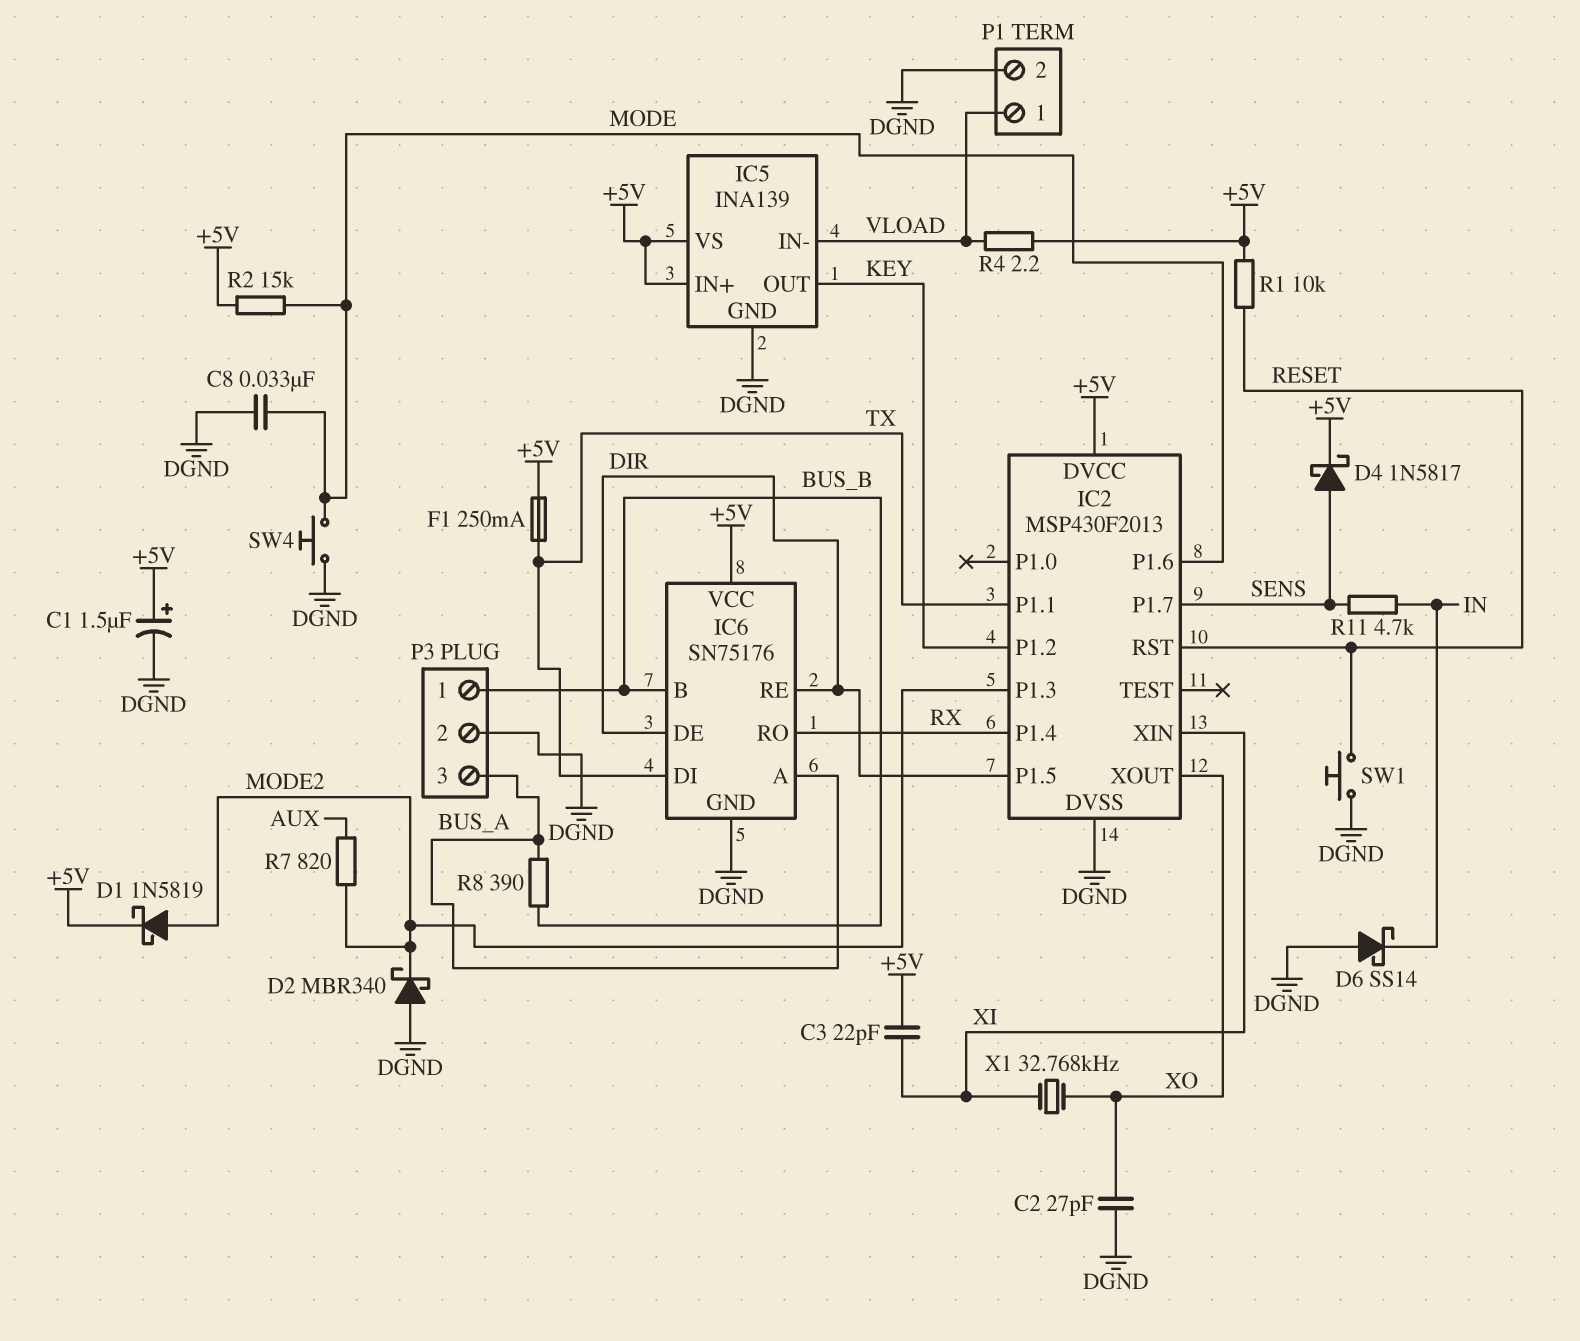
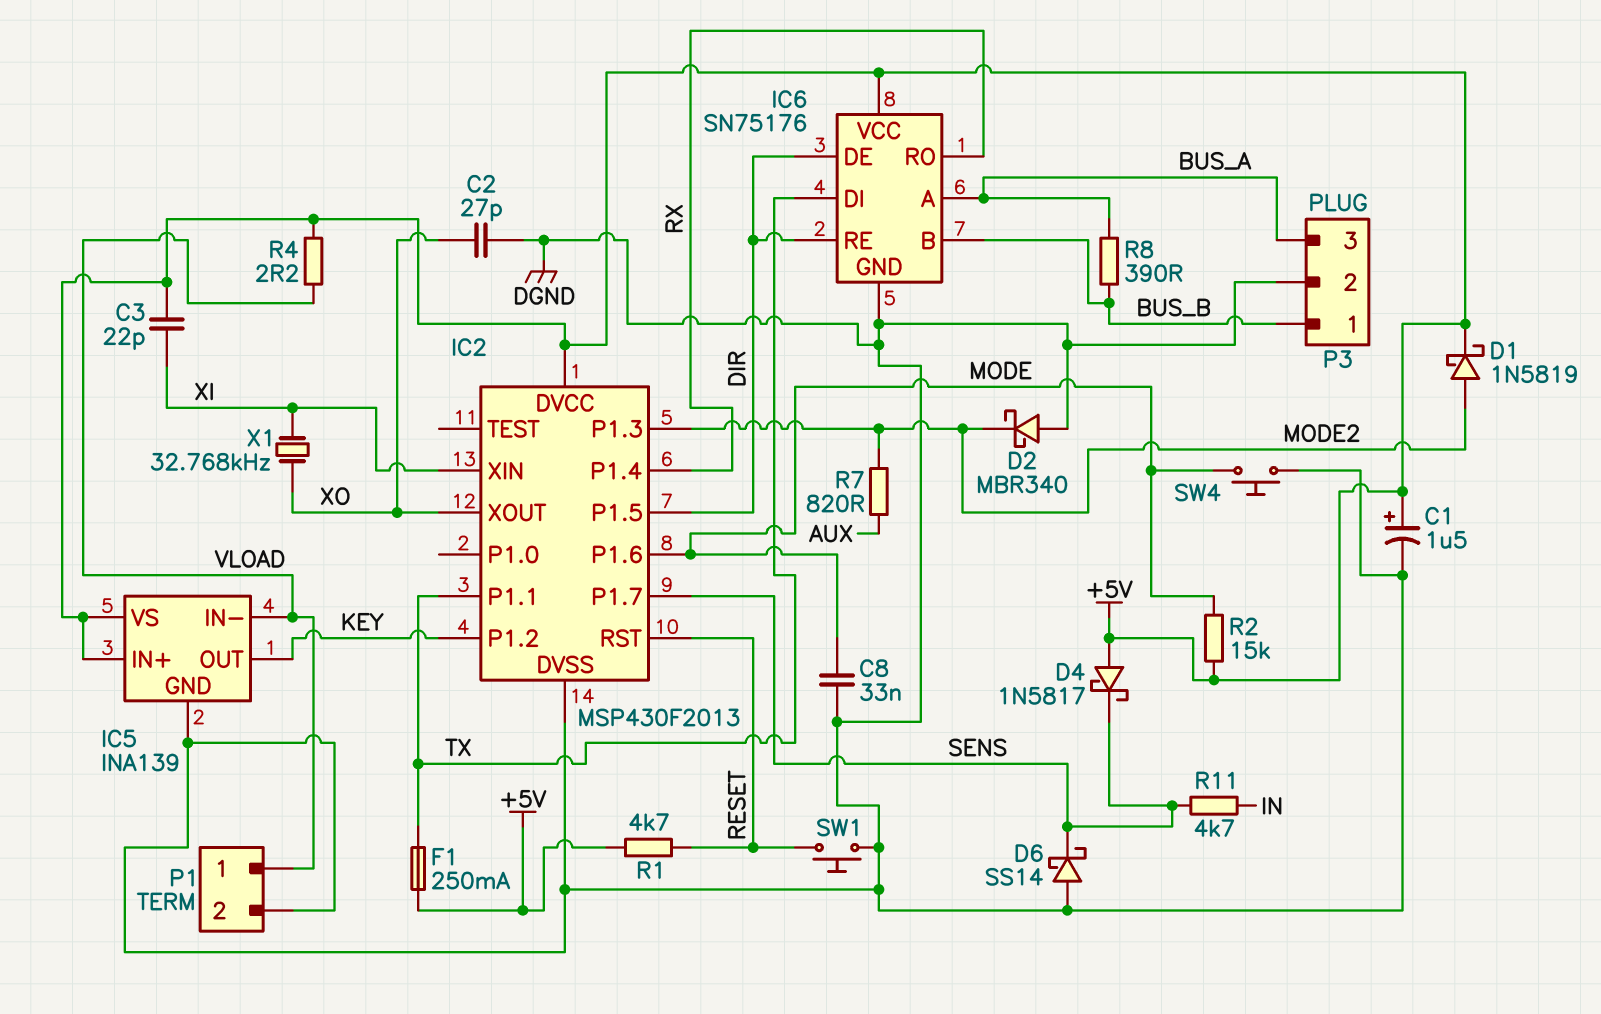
D4: schottky 1N5817 (A SENS, K +5V) -> schottky 1N5817 (A +5V, K SENS)
D6: schottky SS14 (A DGND, K IN) -> schottky SS14 (A DGND, K SENS)
R1: 10k (+5V, RESET) -> 4.7k (+5V, RESET)

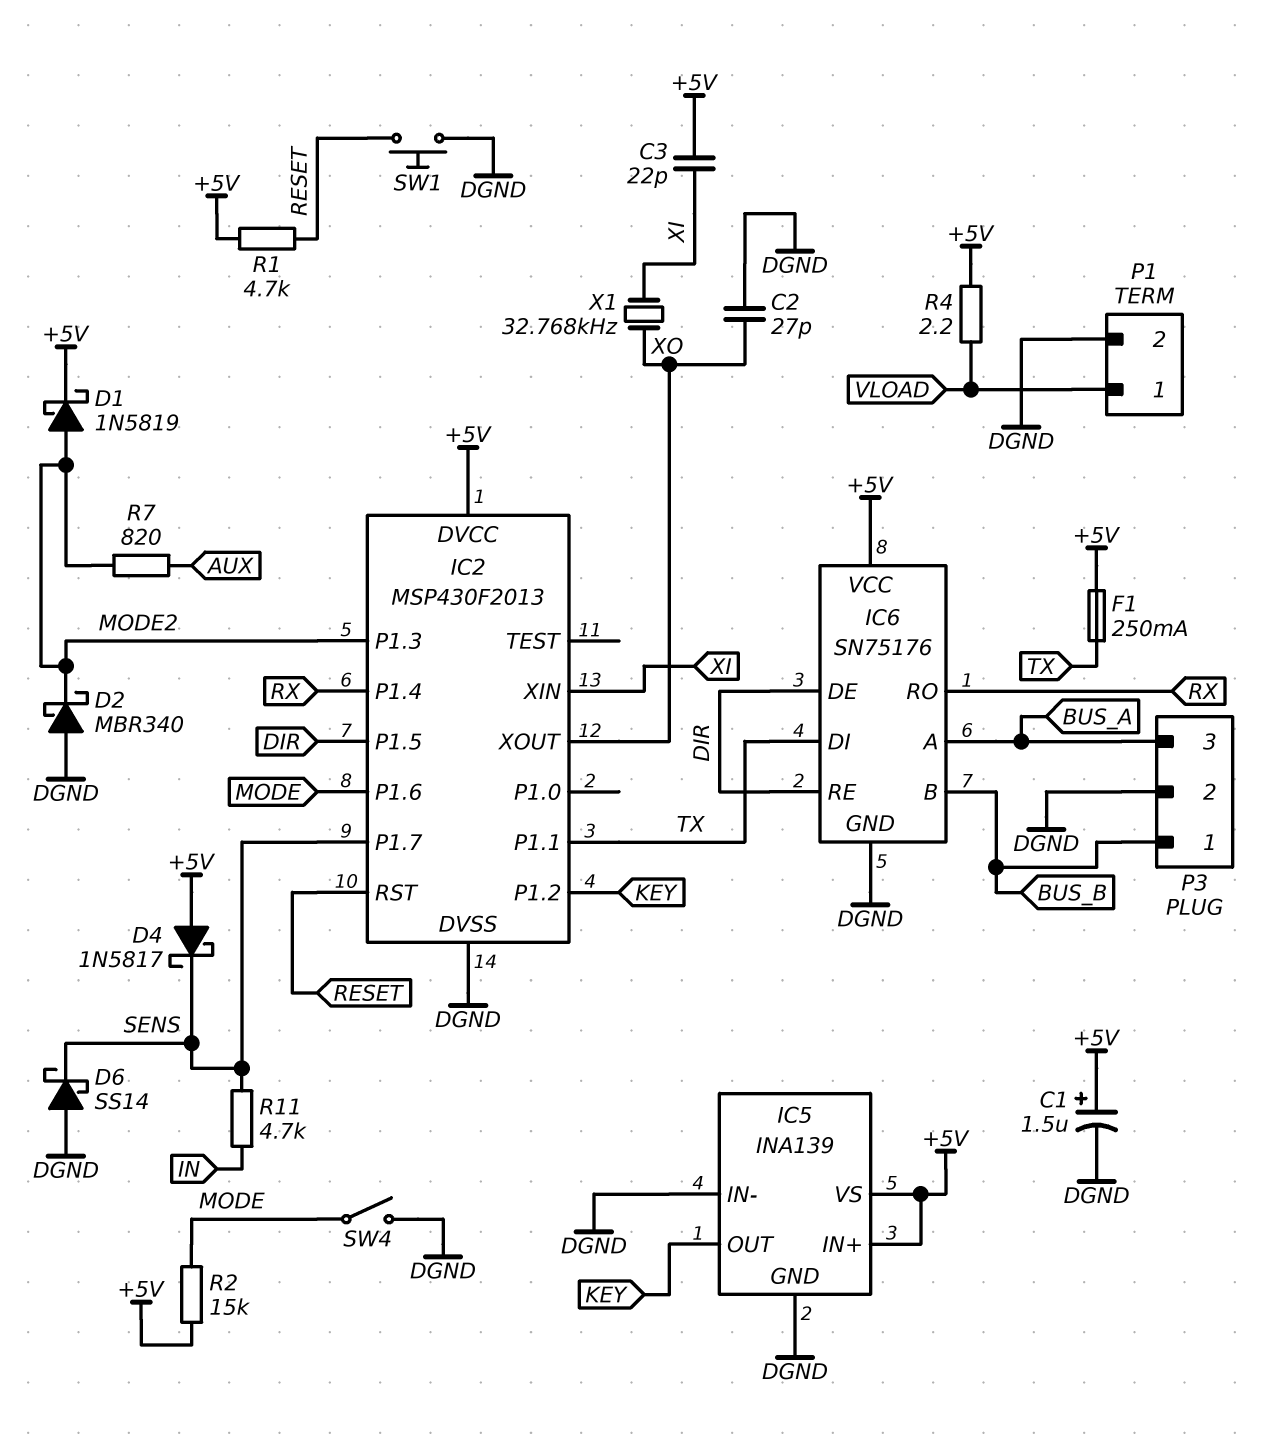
C8: 33nF (DGND, MODE) -> none
IC5 pin IN-: VLOAD -> DGND
R8: 390 (BUS_A, BUS_B) -> none
SW4: button (DGND, MODE) -> switch (DGND, MODE)

